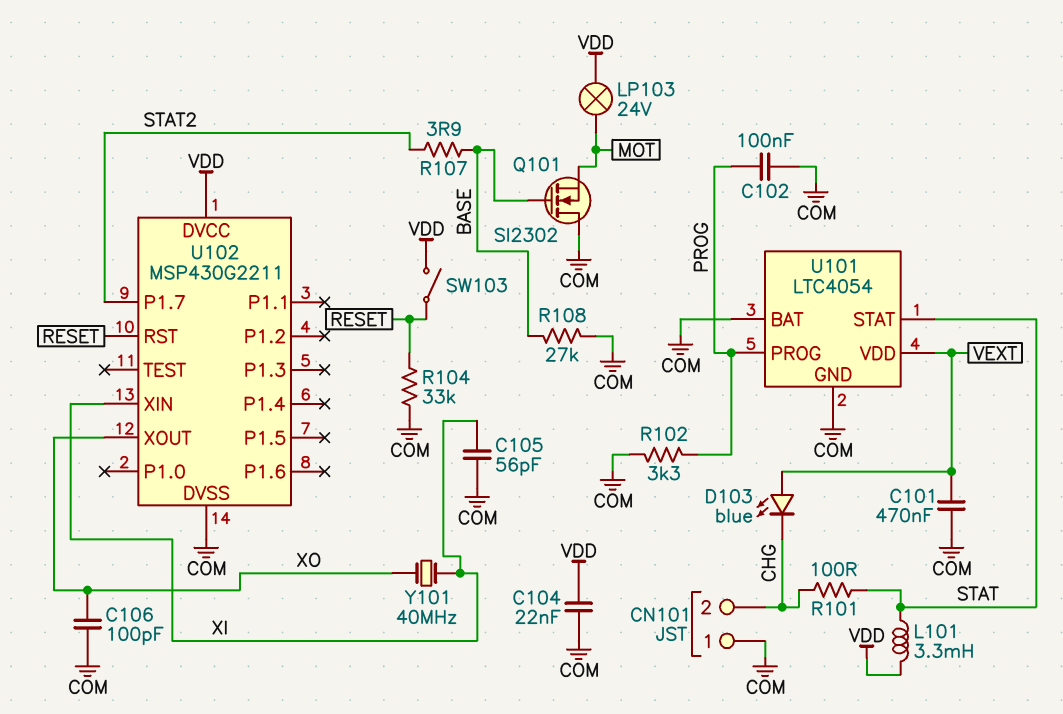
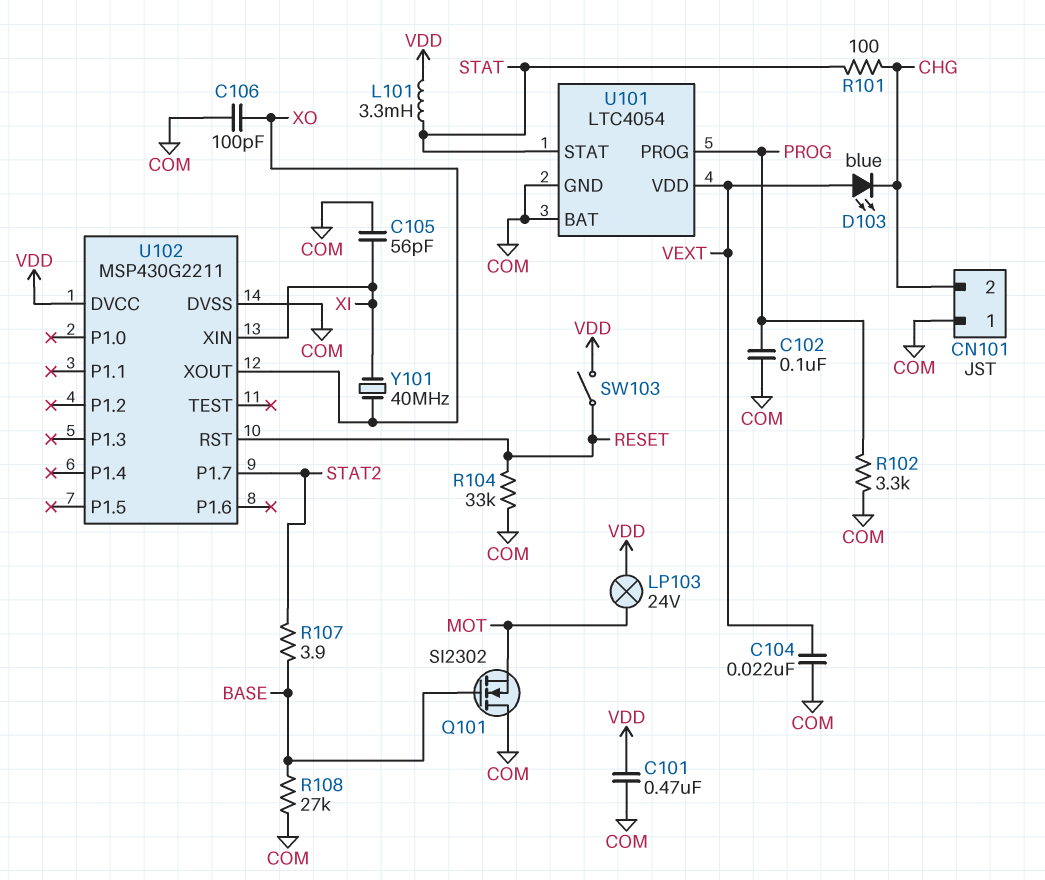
C101: 470nF (COM, VEXT) -> 470nF (COM, VDD)
C104: 22nF (COM, VDD) -> 22nF (COM, VEXT)

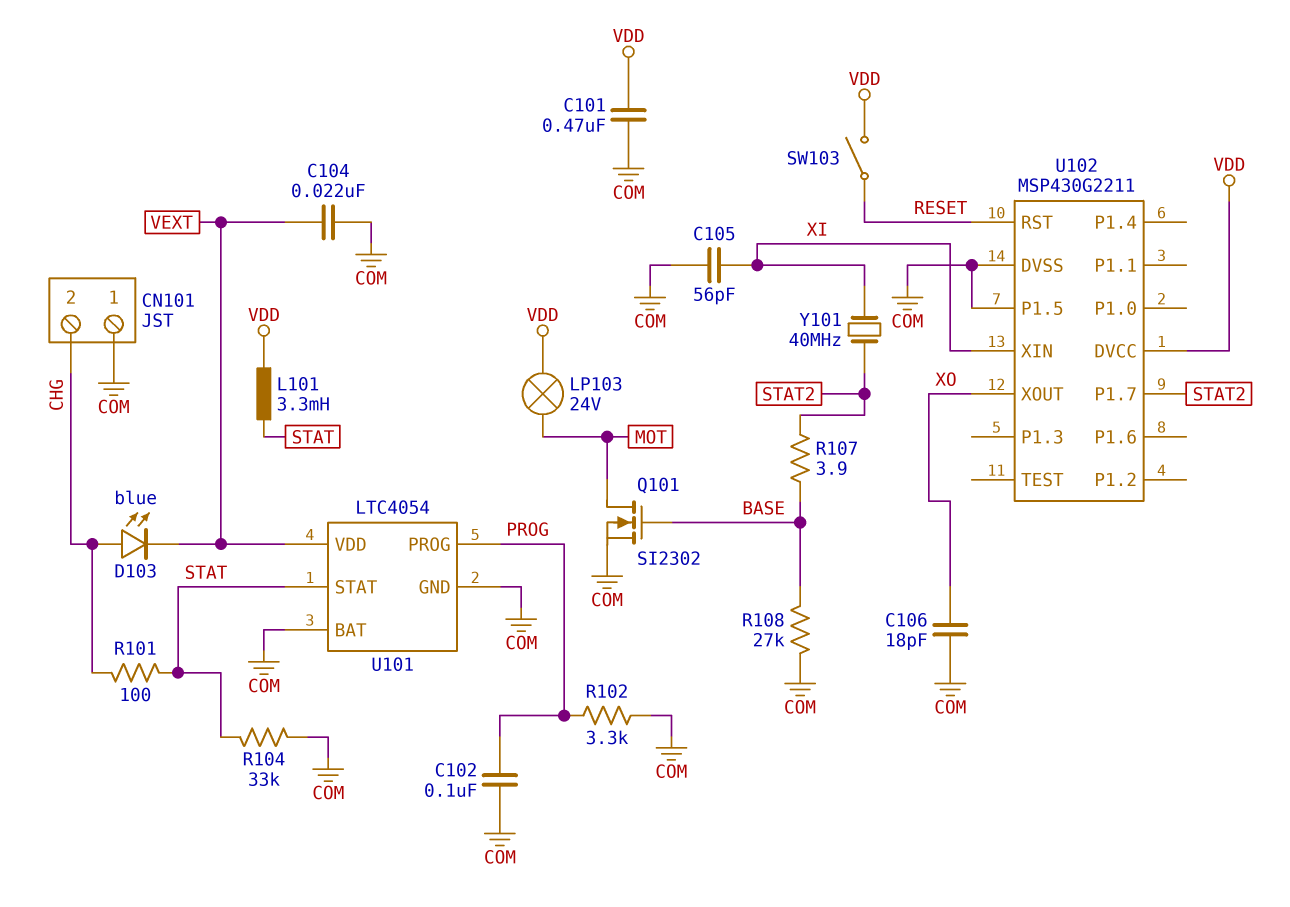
C106: 100pF (COM, XO) -> 18pF (COM, XO)
D103: LED blue (A VEXT, K CHG) -> LED blue (A CHG, K VEXT)
Q101: NMOS SI2302 (G BASE, D COM, S MOT) -> NMOS SI2302 (G BASE, D MOT, S COM)
R104: 33k (COM, RESET) -> 33k (COM, STAT)
U102 pin P1.5: none -> COM
Y101: 40MHz (XI, XO) -> 40MHz (STAT2, XI)

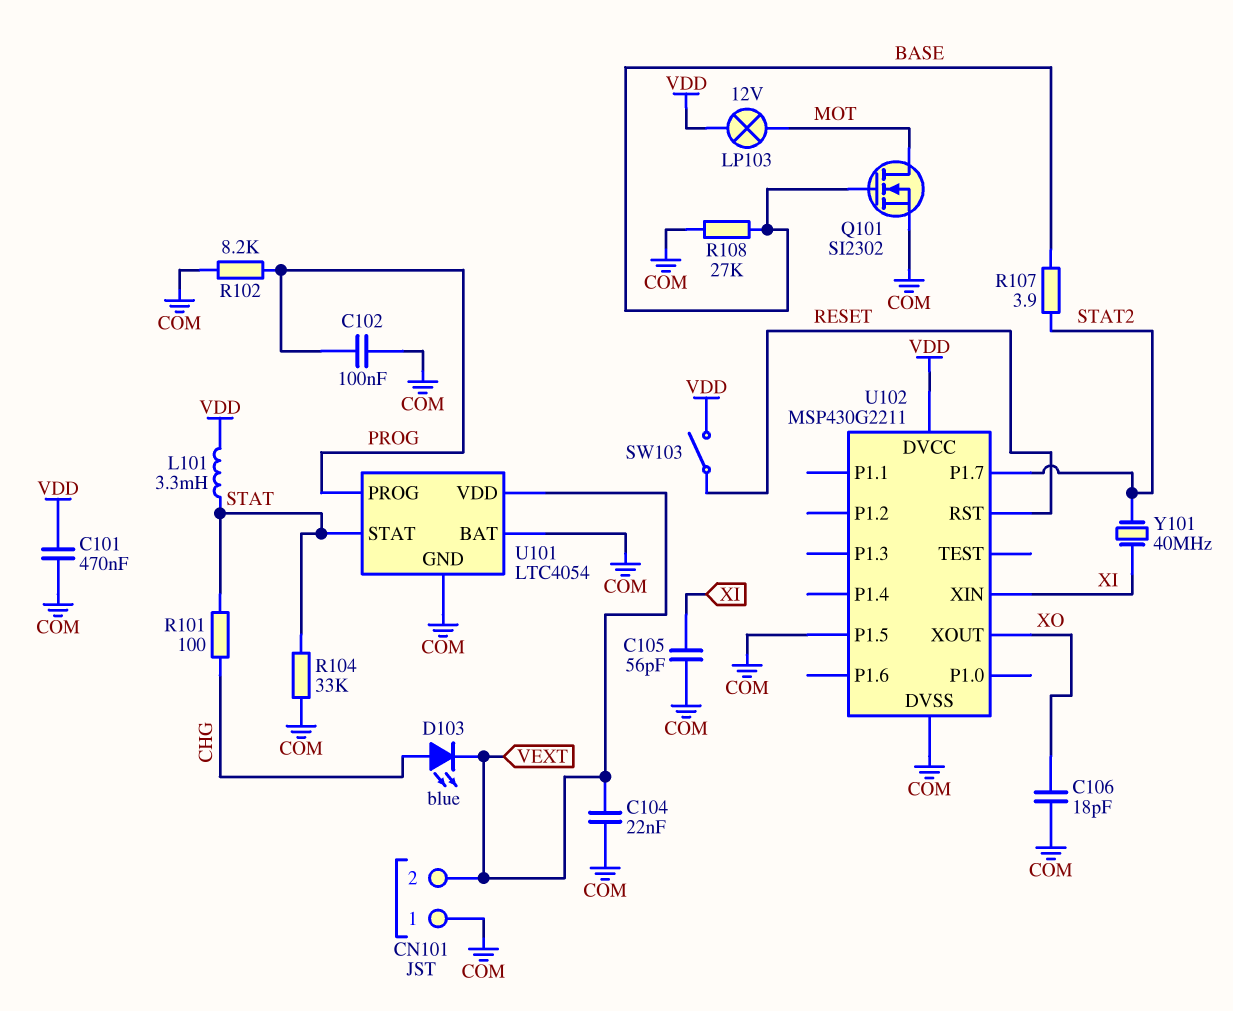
CN101 pin 2: CHG -> VEXT
LP103: lamp 24V (MOT, VDD) -> lamp 12V (MOT, VDD)
R102: 3.3k (COM, PROG) -> 8.2k (COM, PROG)

